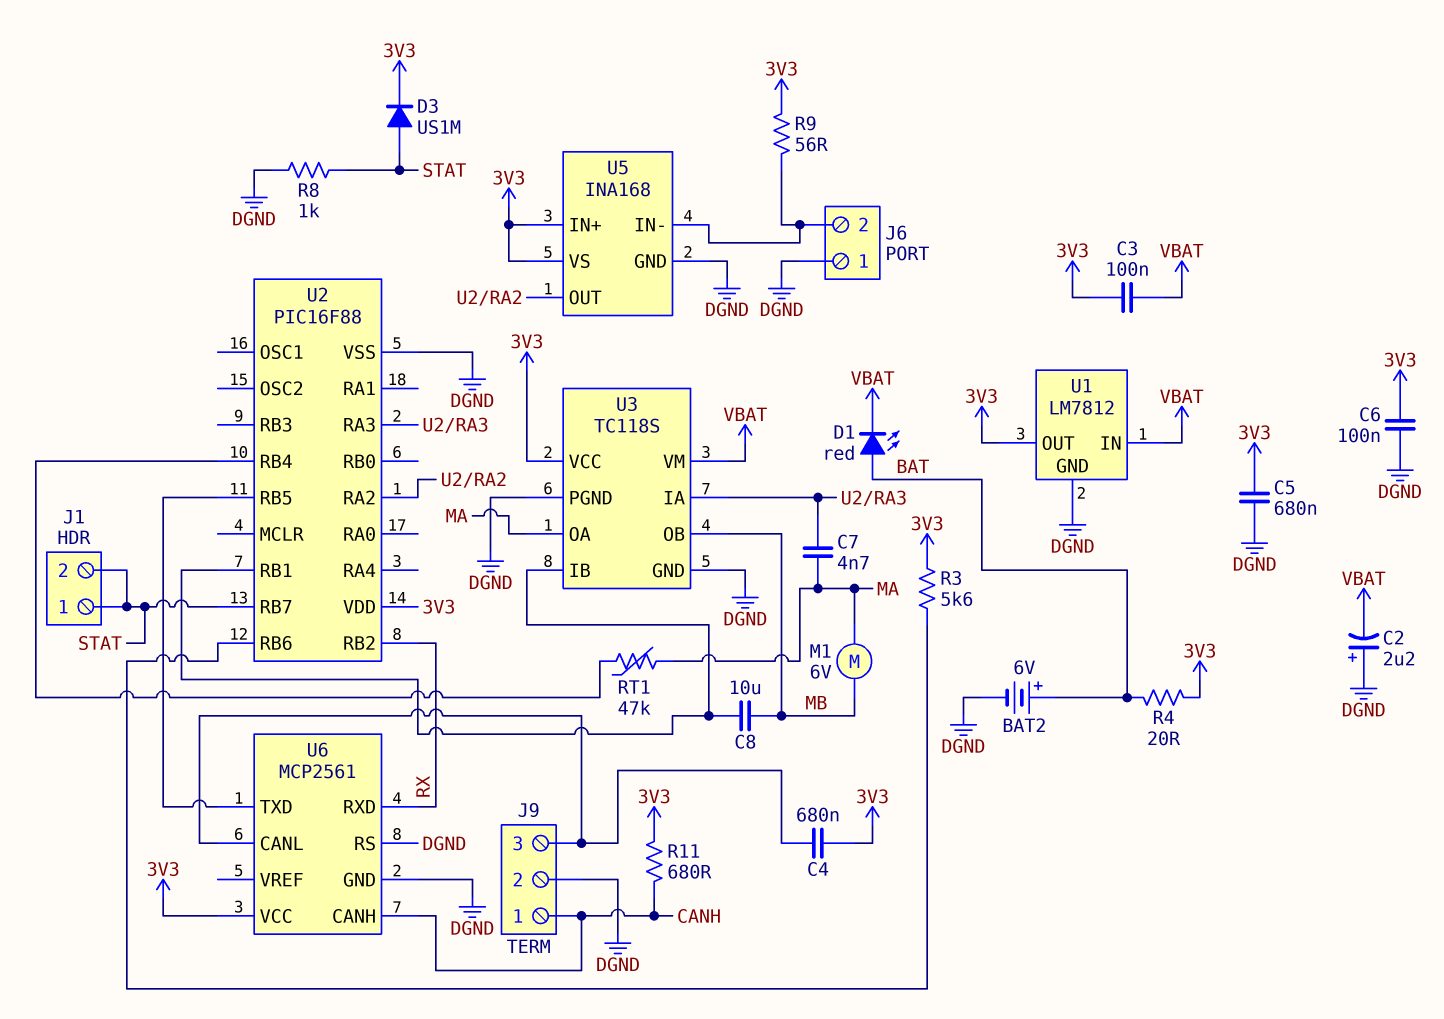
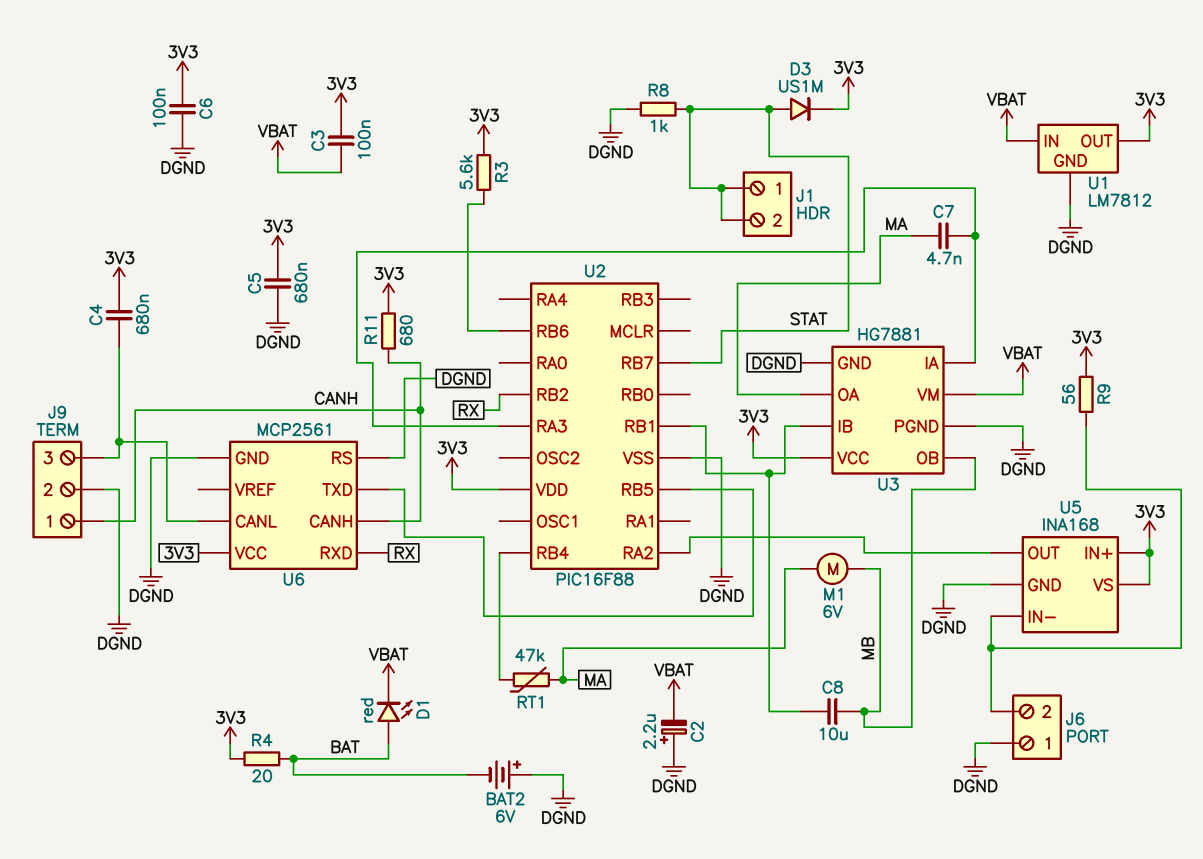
BAT2: 6V (plus BAT, minus DGND) -> 6V (plus DGND, minus BAT)
U3: TC118S -> HG7881

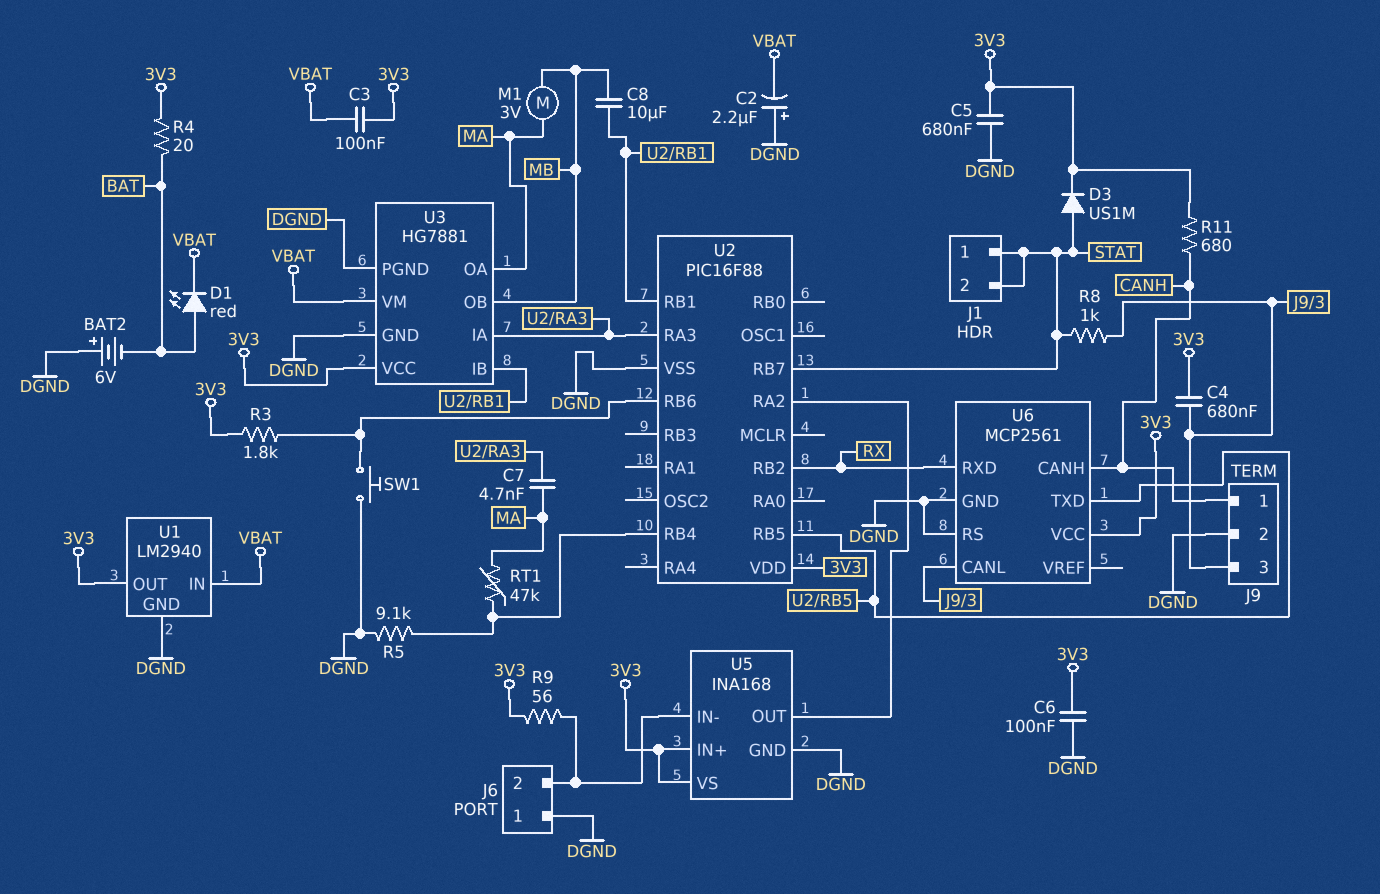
M1: motor 6V (MA, MB) -> motor 3V (MA, MB)
R3: 5.6k (3V3, U2/RB6) -> 1.8k (3V3, U2/RB6)
R5: none -> 9.1k (DGND, U2/RB4)
R8: 1k (DGND, STAT) -> 1k (J9/3, STAT)
SW1: none -> button (DGND, U2/RB6)
U1: LM7812 -> LM2940

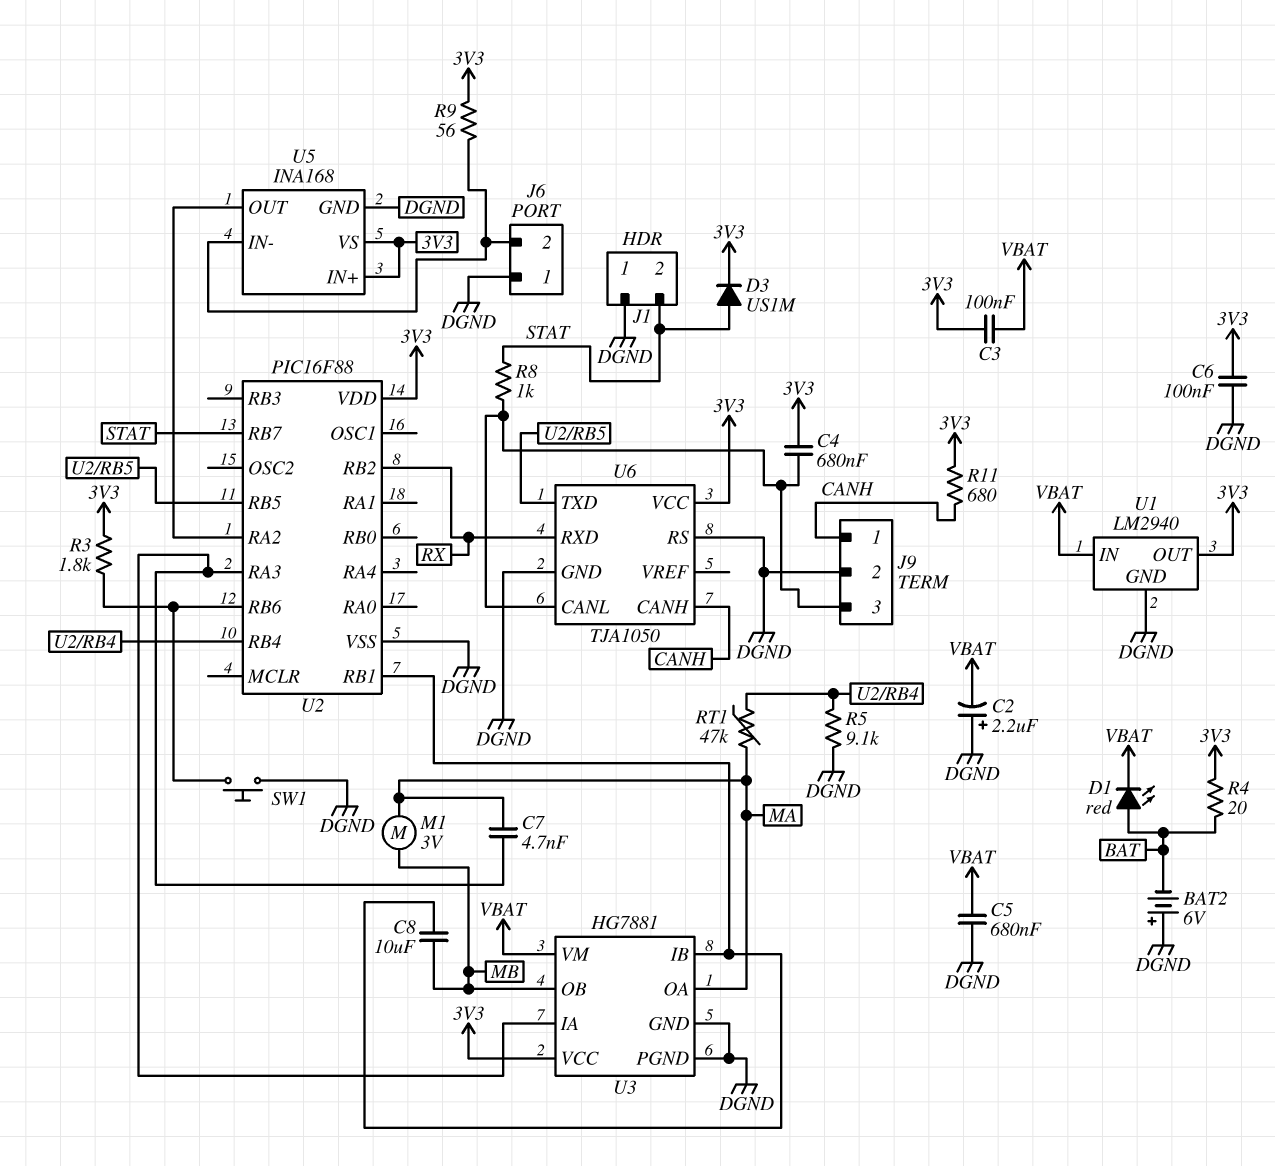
C5: 680nF (3V3, DGND) -> 680nF (DGND, VBAT)
J1 pin 1: STAT -> DGND
U6: MCP2561 -> TJA1050

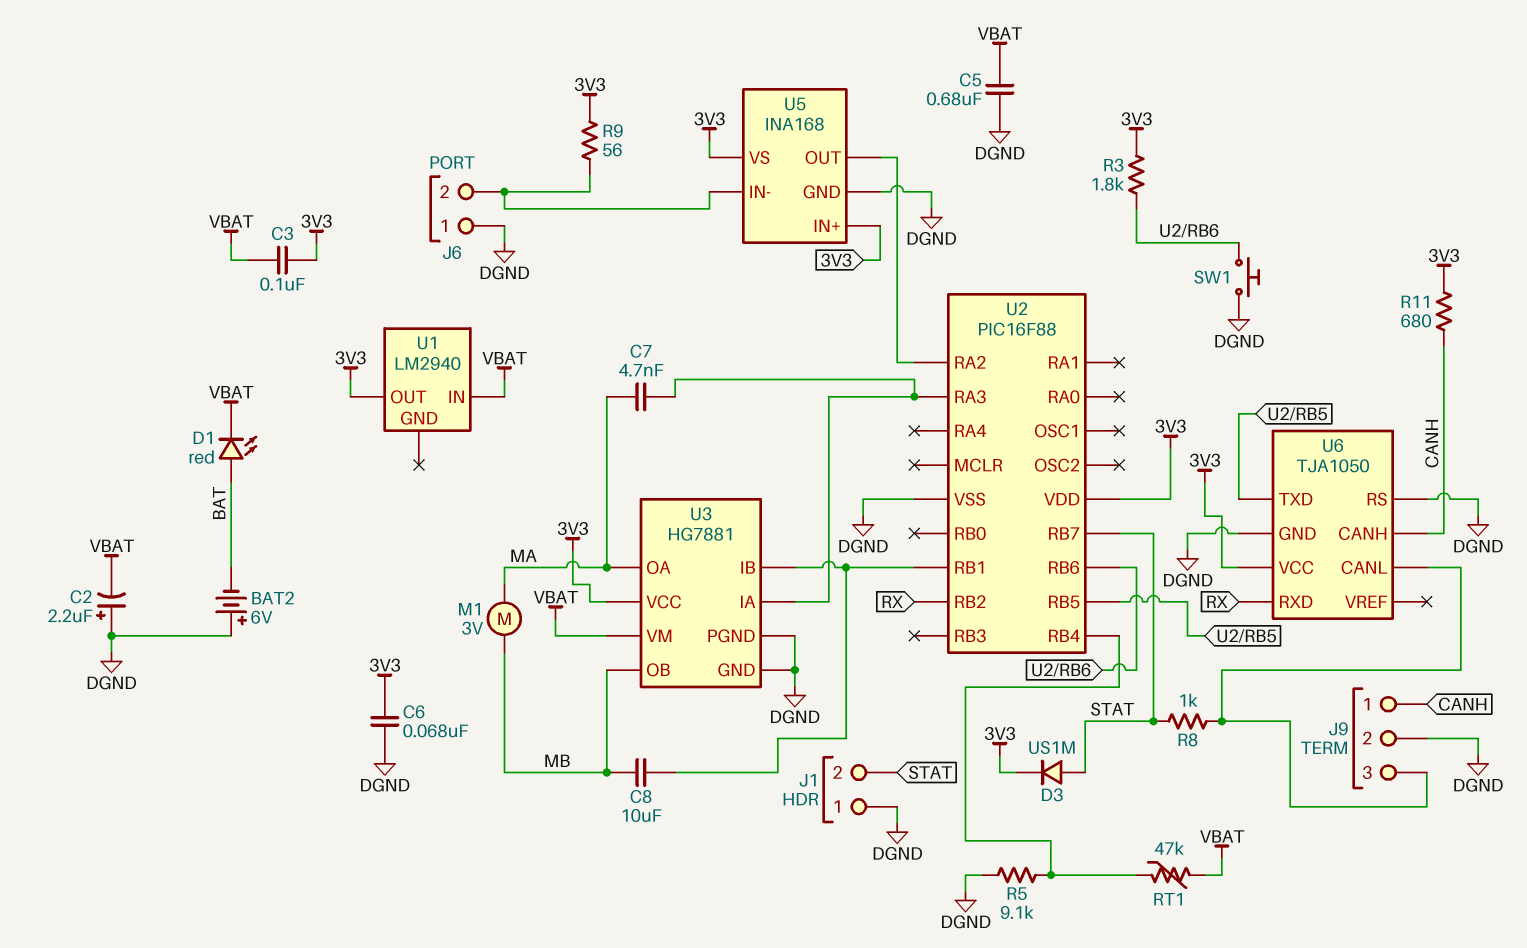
C4: 680nF (3V3, J9/3) -> none
C6: 100nF (3V3, DGND) -> 68nF (3V3, DGND)
R4: 20 (3V3, BAT) -> none
RT1: 47k (MA, U2/RB4) -> 47k (U2/RB4, VBAT)
U1 pin GND: DGND -> none

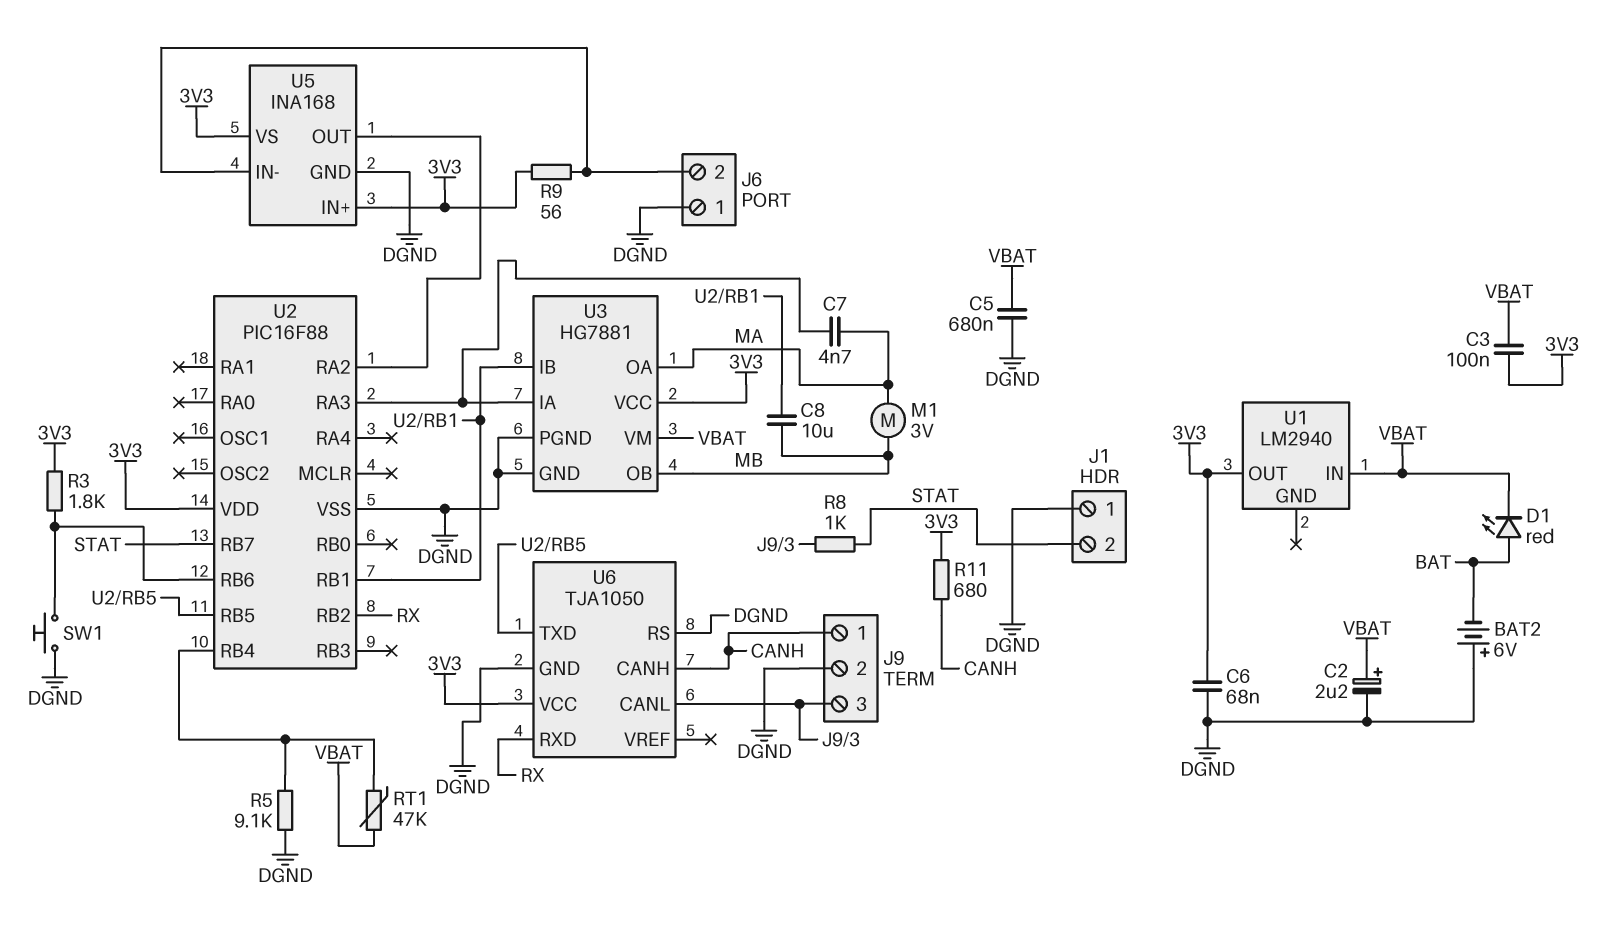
C2: 2.2uF (plus DGND, minus VBAT) -> 2.2uF (plus VBAT, minus DGND)
D3: diode US1M (A STAT, K 3V3) -> none

